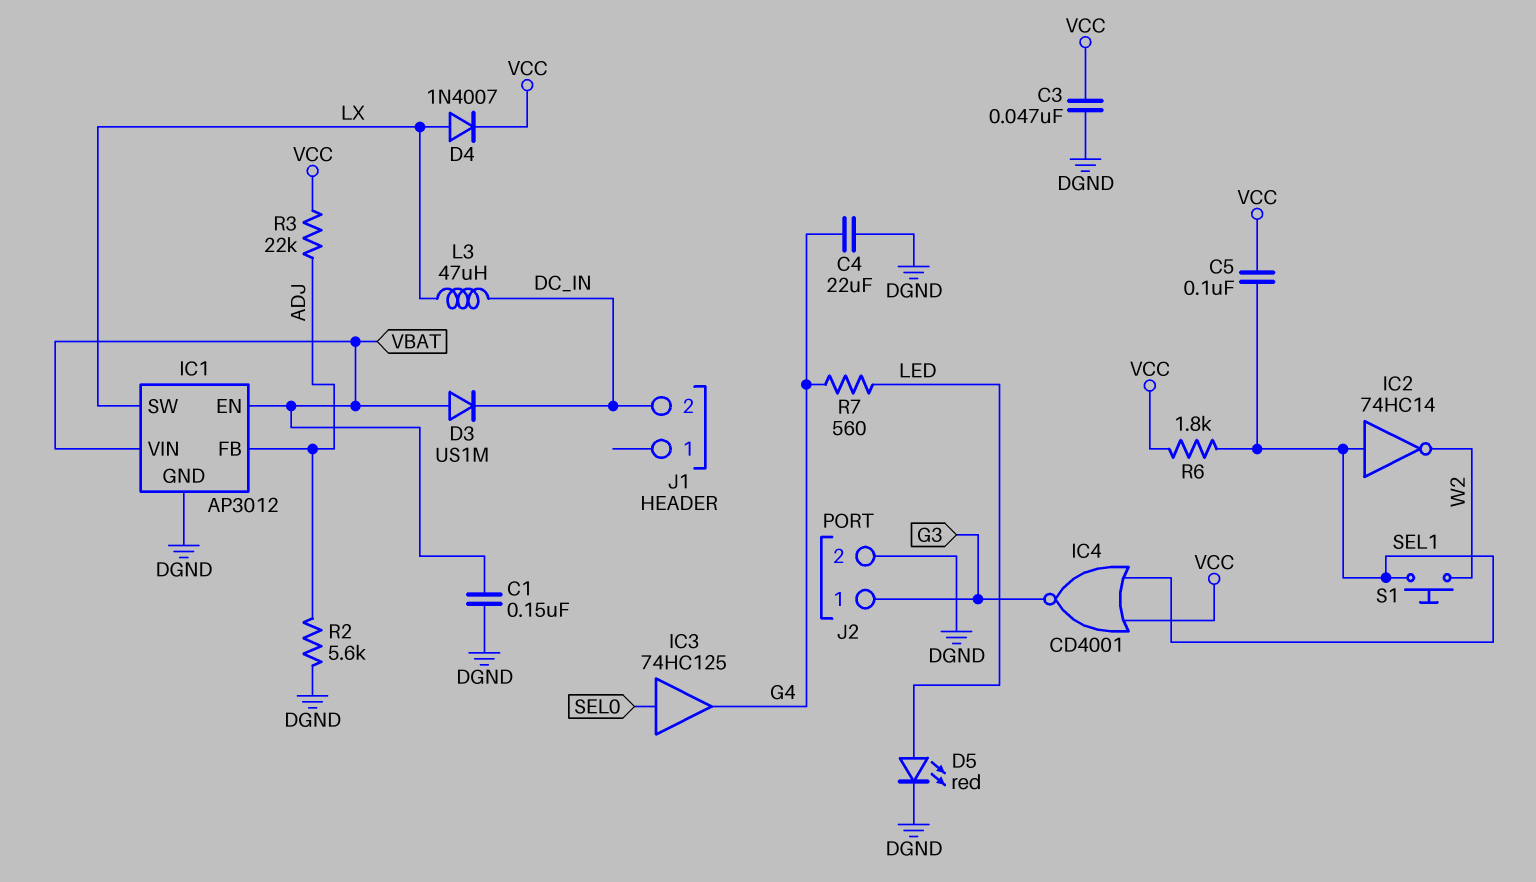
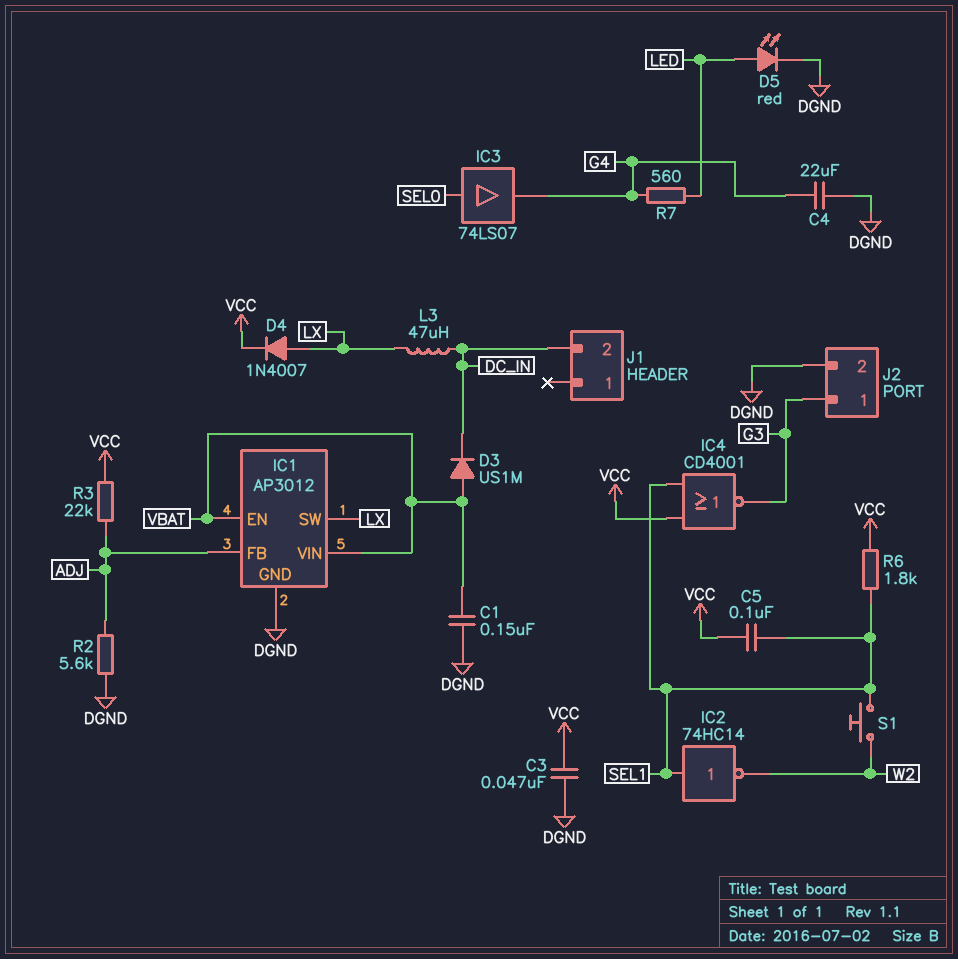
IC3: buffer 74HC125 (in SEL0, out G4) -> buffer 74LS07 (in SEL0, out G4)

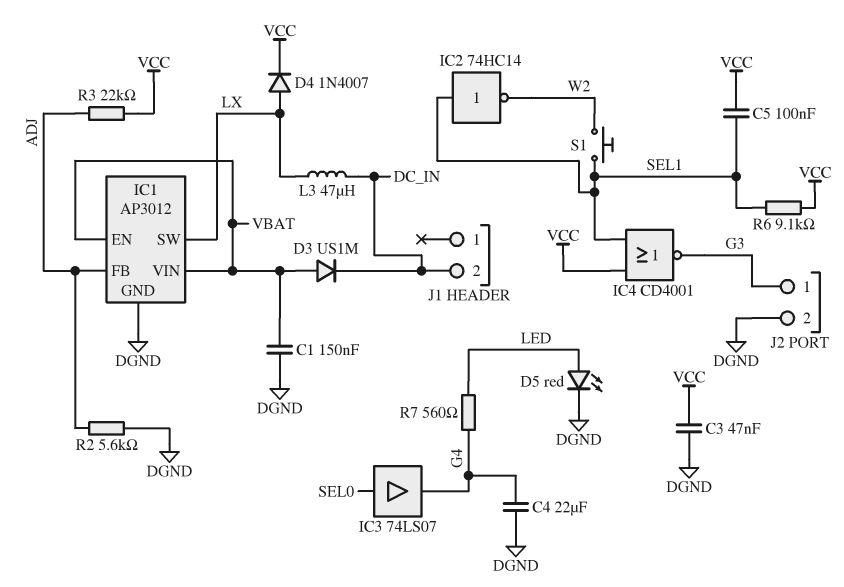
R6: 1.8k (SEL1, VCC) -> 9.1k (SEL1, VCC)

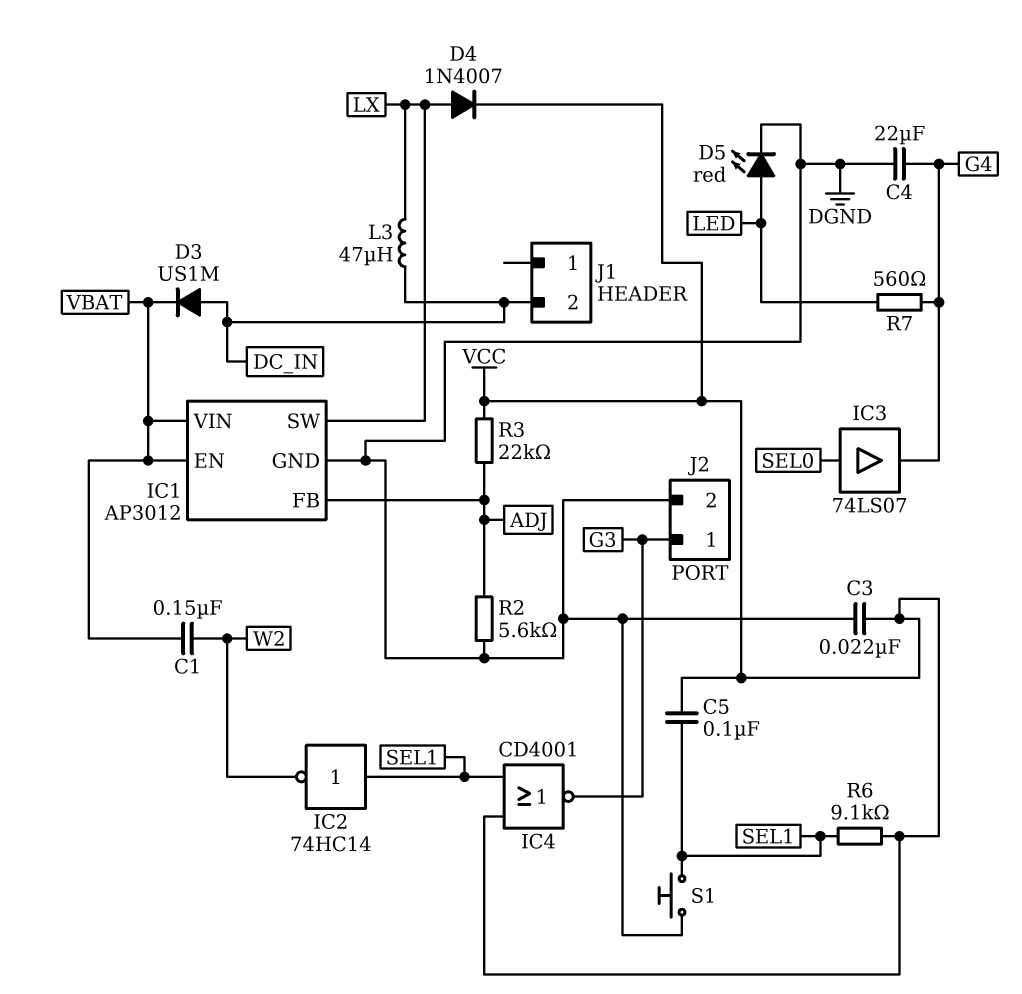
C1: 150nF (DGND, VBAT) -> 150nF (VBAT, W2)
C3: 47nF (DGND, VCC) -> 22nF (DGND, VCC)
D3: diode US1M (A VBAT, K DC_IN) -> diode US1M (A DC_IN, K VBAT)
S1: button (SEL1, W2) -> button (DGND, SEL1)

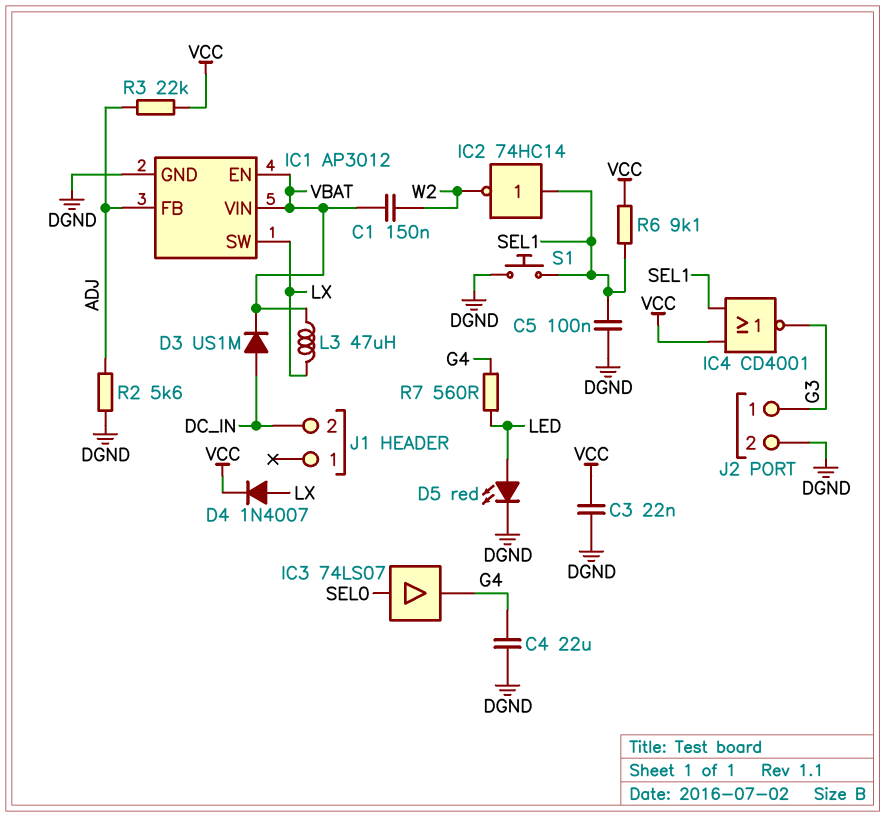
C5: 100nF (SEL1, VCC) -> 100nF (DGND, SEL1)
L3: 47uH (DC_IN, LX) -> 47uH (LX, VBAT)

